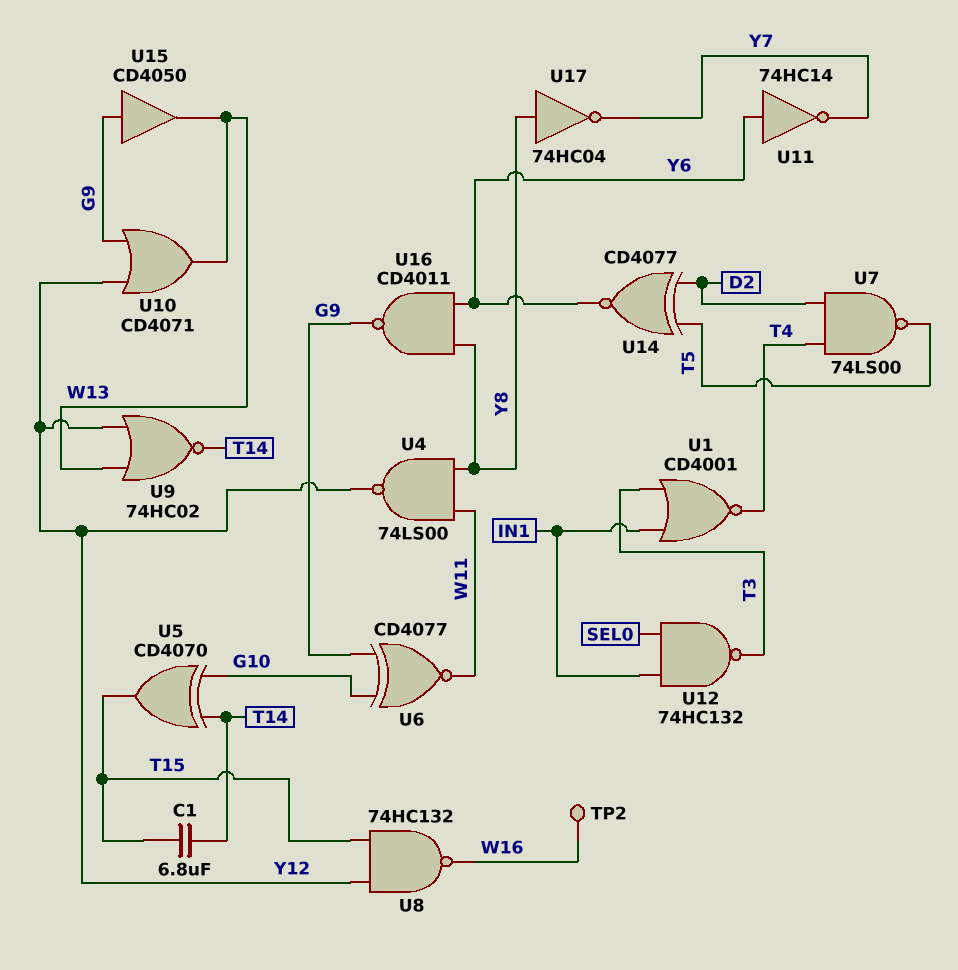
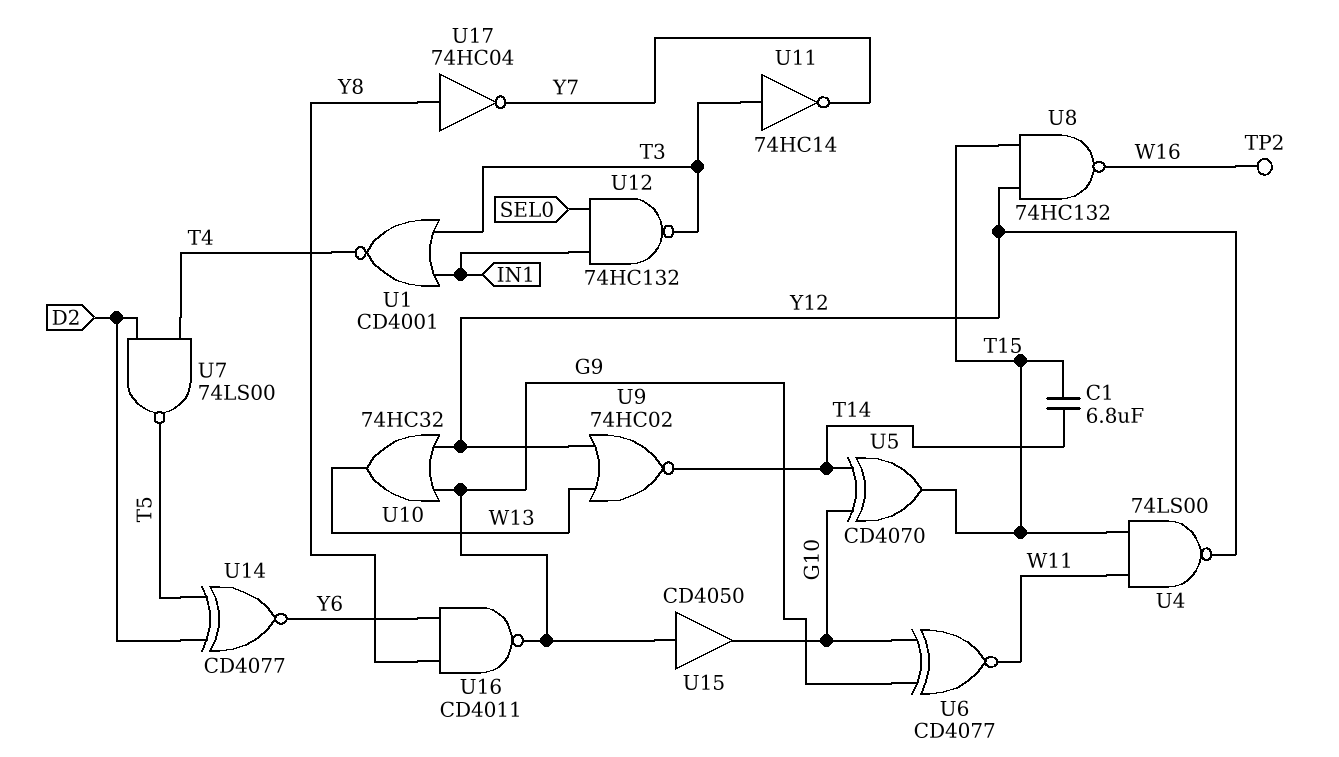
U4: NAND 74LS00 (in W11, in Y8, out Y12) -> NAND 74LS00 (in T15, in W11, out Y12)
U10: OR CD4071 (in G9, in Y12, out W13) -> OR 74HC32 (in G9, in Y12, out W13)
U11: NOT 74HC14 (in Y6, out Y7) -> NOT 74HC14 (in T3, out Y7)
U15: buffer CD4050 (in G9, out W13) -> buffer CD4050 (in G9, out G10)

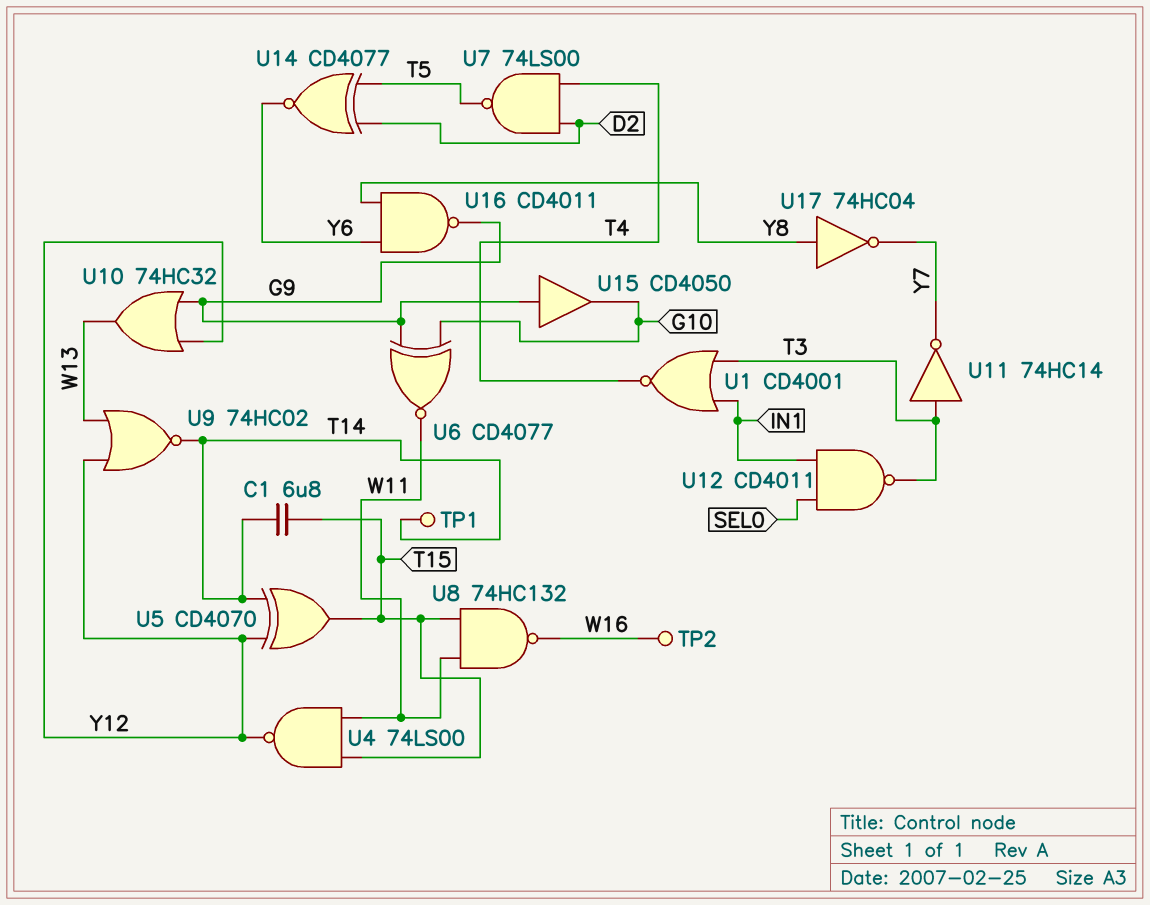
TP1: none -> test point (T14)
U5: XOR CD4070 (in G10, in T14, out T15) -> XOR CD4070 (in T14, in Y12, out T15)
U8: NAND 74HC132 (in T15, in Y12, out W16) -> NAND 74HC132 (in T15, in W11, out W16)
U12: NAND 74HC132 (in IN1, in SEL0, out T3) -> NAND CD4011 (in IN1, in SEL0, out T3)

